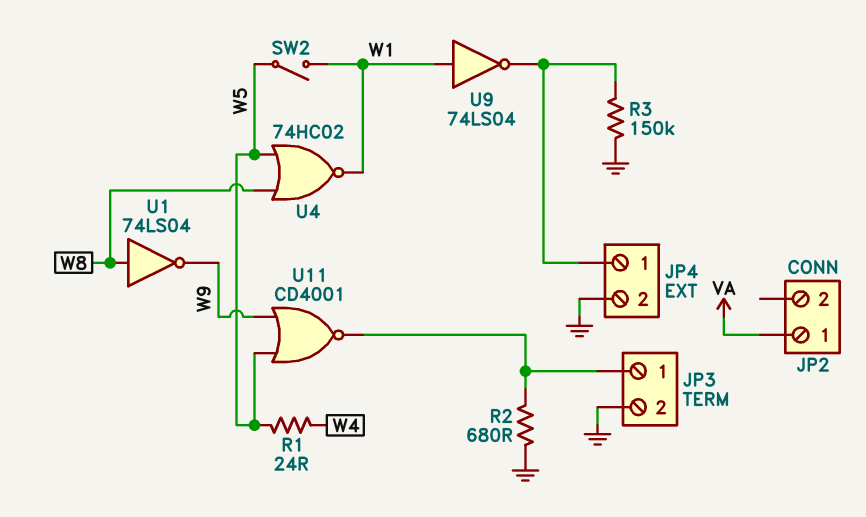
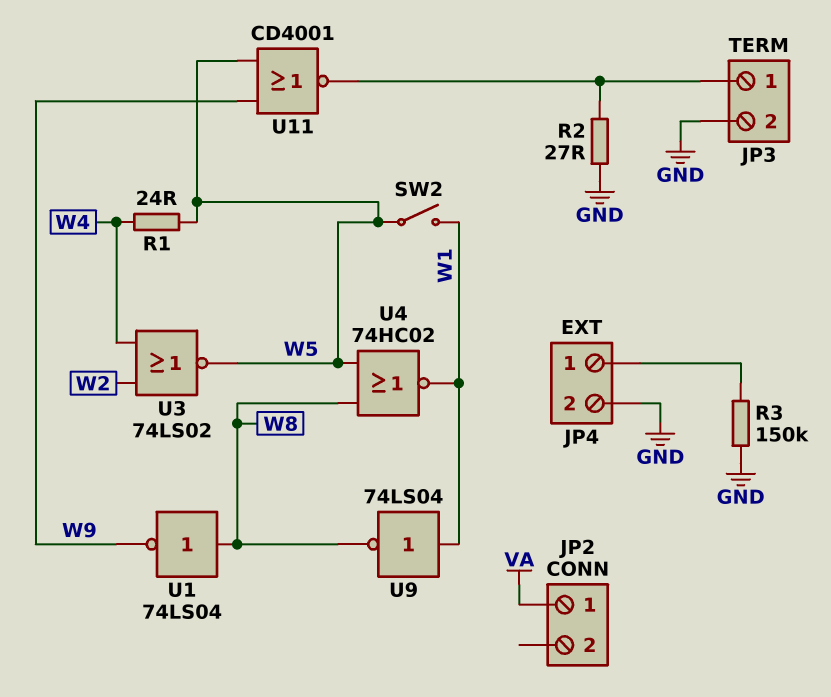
R2: 680 (GND, JP3/1) -> 27 (GND, JP3/1)
U3: none -> NOR 74LS02 (in W2, in W4, out W5)
U9: NOT 74LS04 (in W1, out JP4/1) -> NOT 74LS04 (in W1, out W8)

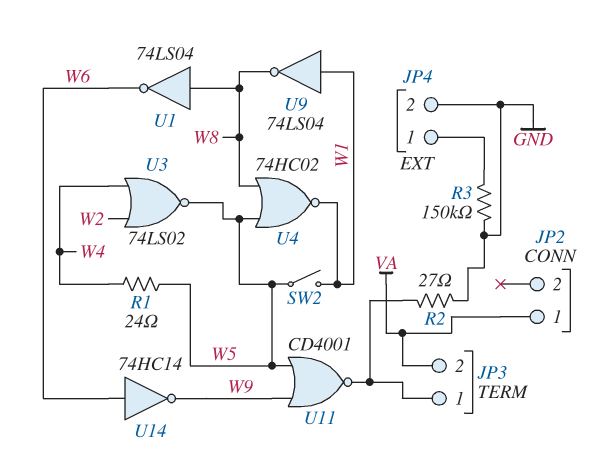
JP3 pin 2: GND -> VA
U1: NOT 74LS04 (in W8, out W9) -> NOT 74LS04 (in W8, out W6)
U14: none -> NOT 74HC14 (in W6, out W9)

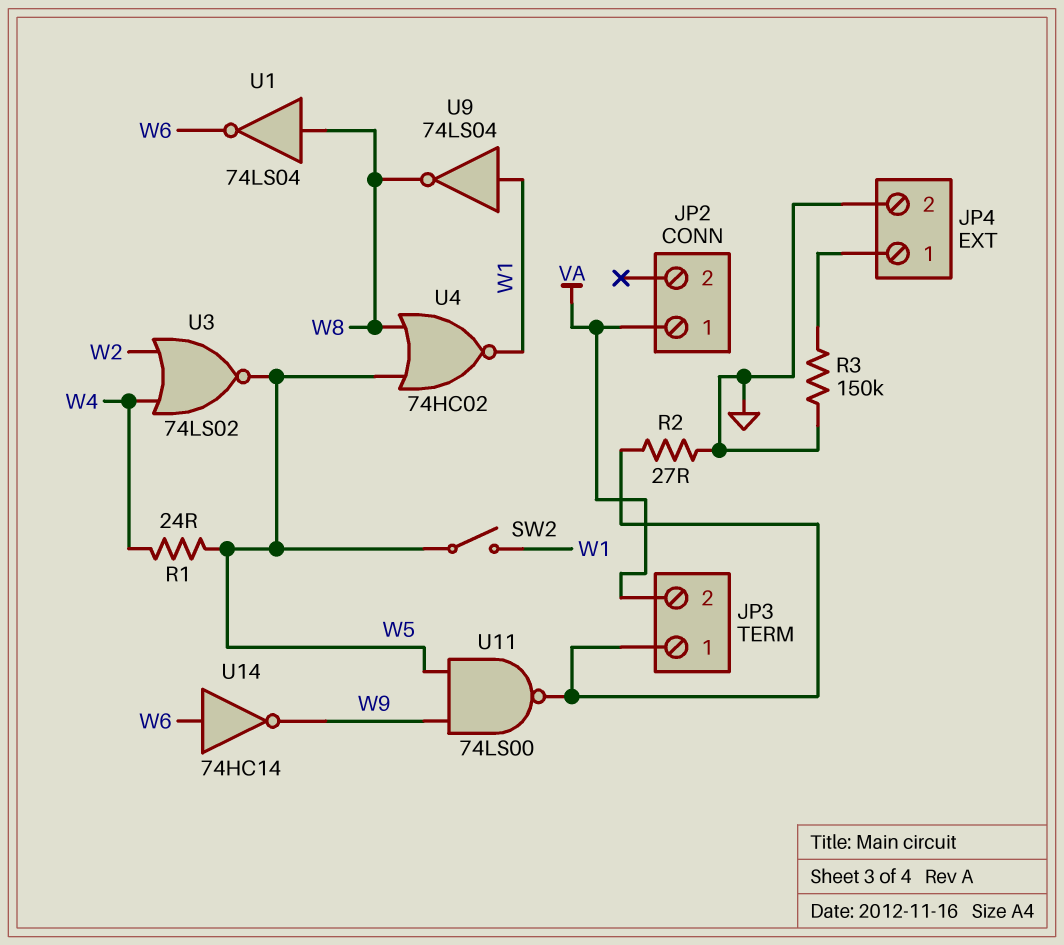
U11: NOR CD4001 (in W5, in W9, out JP3/1) -> NAND 74LS00 (in W5, in W9, out JP3/1)

